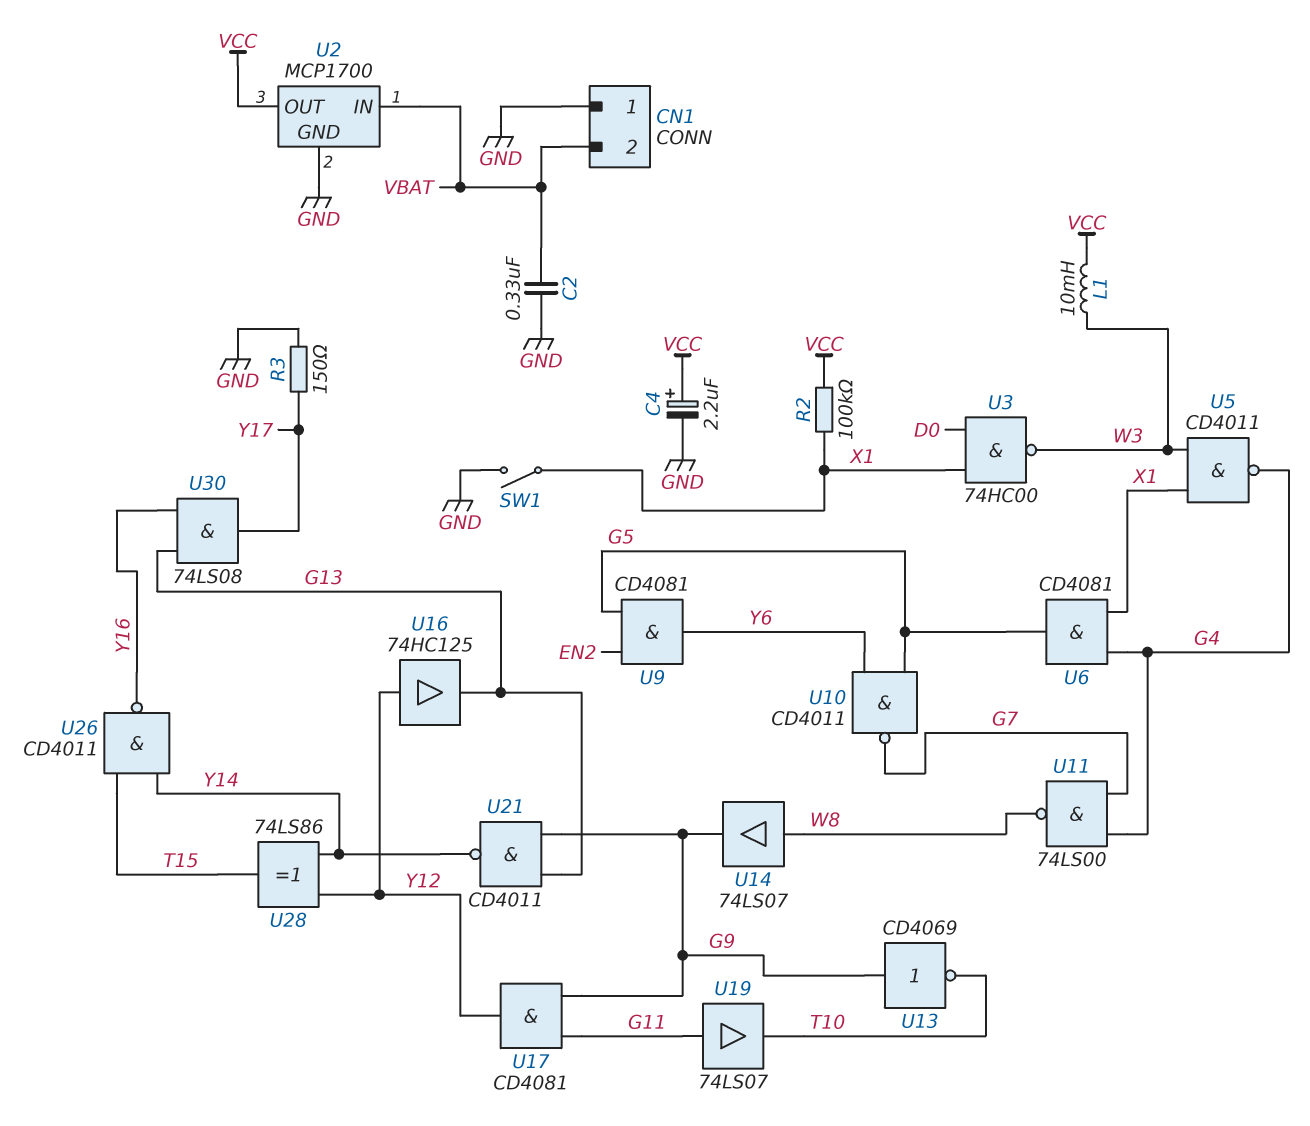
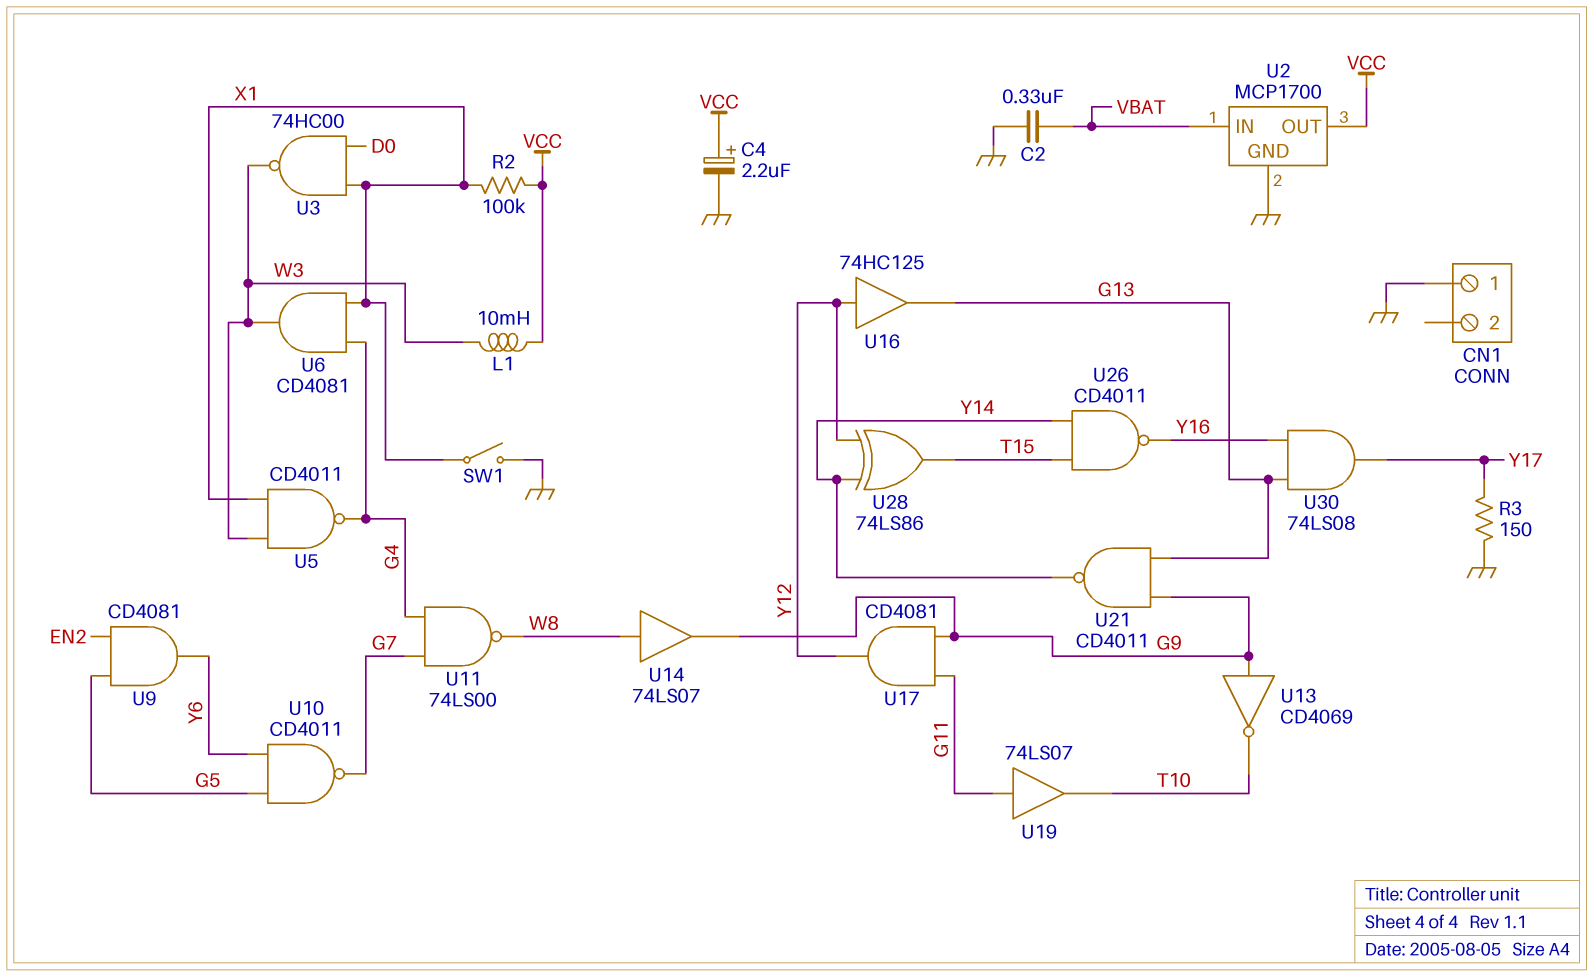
CN1 pin 2: VBAT -> none
U6: AND CD4081 (in G4, in X1, out G5) -> AND CD4081 (in G4, in X1, out W3)

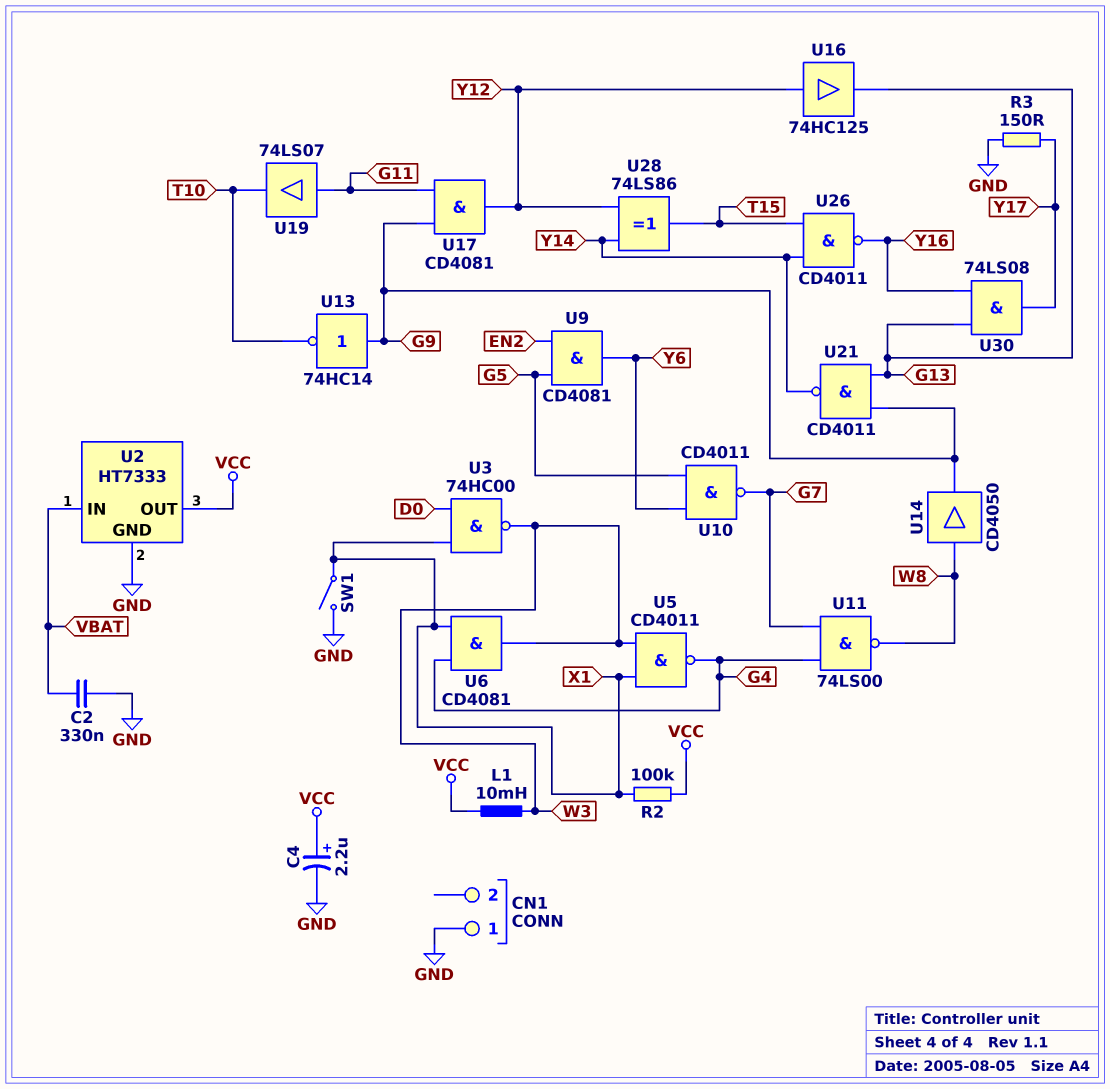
U2: MCP1700 -> HT7333
U13: NOT CD4069 (in G9, out T10) -> NOT 74HC14 (in G9, out T10)
U14: buffer 74LS07 (in W8, out G9) -> buffer CD4050 (in W8, out G9)

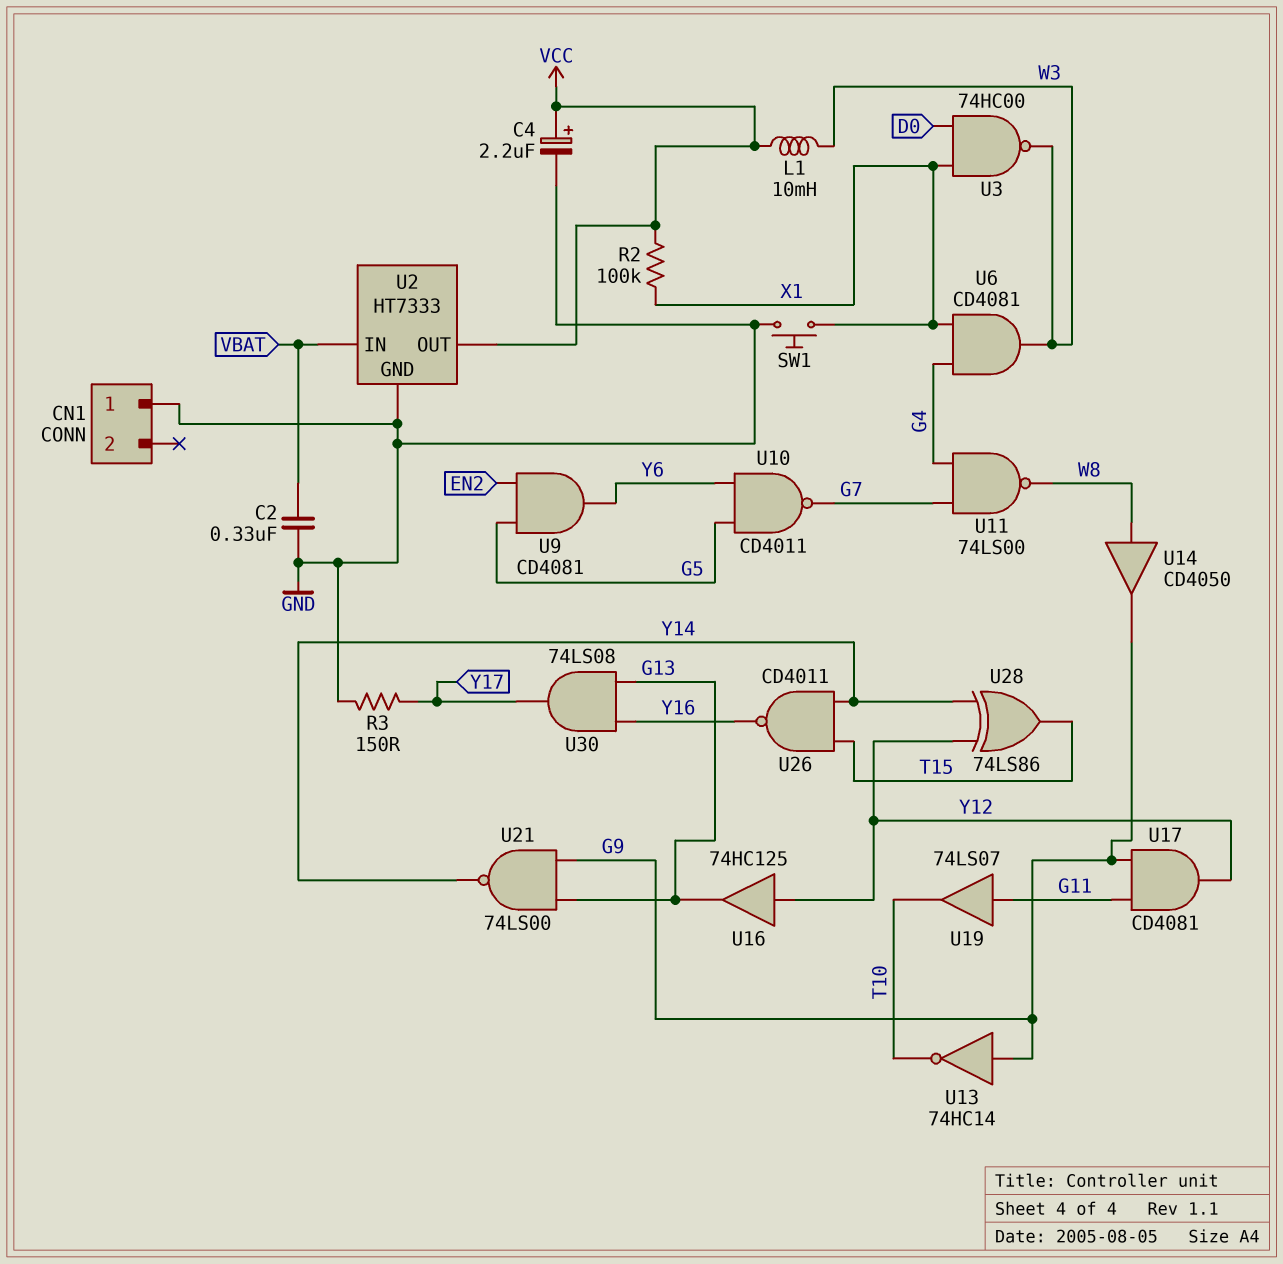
SW1: switch (GND, X1) -> button (GND, X1)
U5: NAND CD4011 (in W3, in X1, out G4) -> none
U21: NAND CD4011 (in G9, in G13, out Y14) -> NAND 74LS00 (in G9, in G13, out Y14)

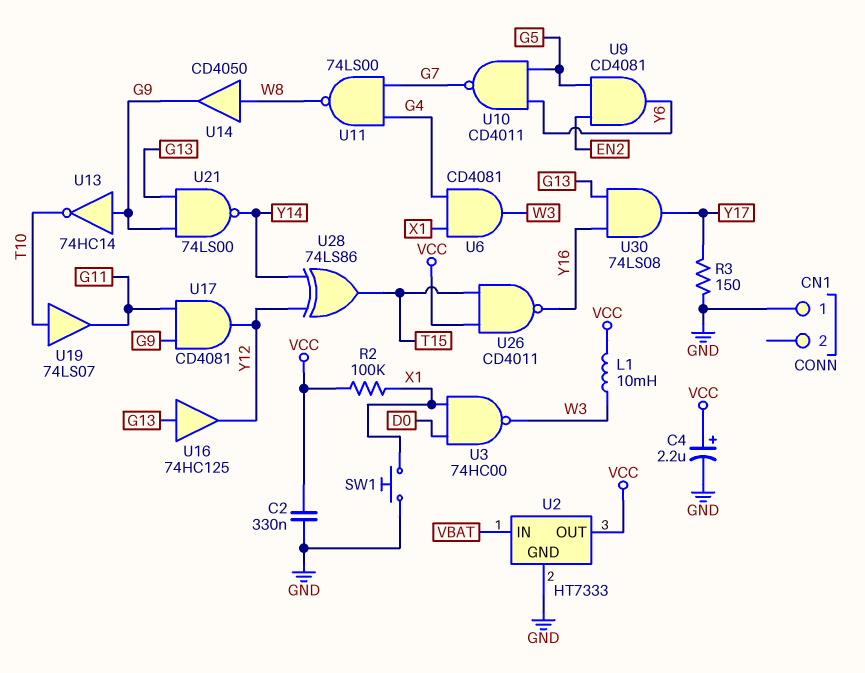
C2: 330nF (GND, VBAT) -> 330nF (GND, VCC)
U16: buffer 74HC125 (in Y12, out G13) -> buffer 74HC125 (in G13, out Y12)
U19: buffer 74LS07 (in G11, out T10) -> buffer 74LS07 (in T10, out G11)
U26: NAND CD4011 (in T15, in Y14, out Y16) -> NAND CD4011 (in T15, in VCC, out Y16)

